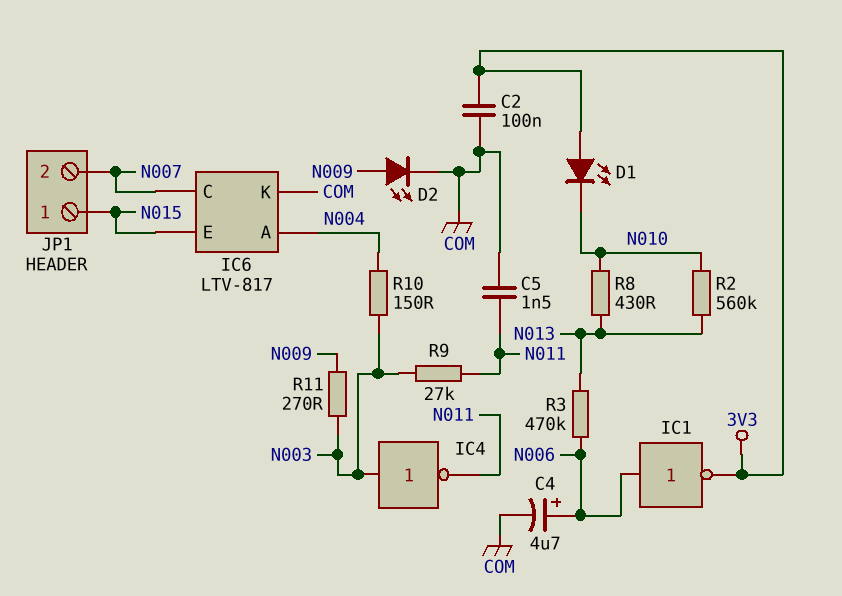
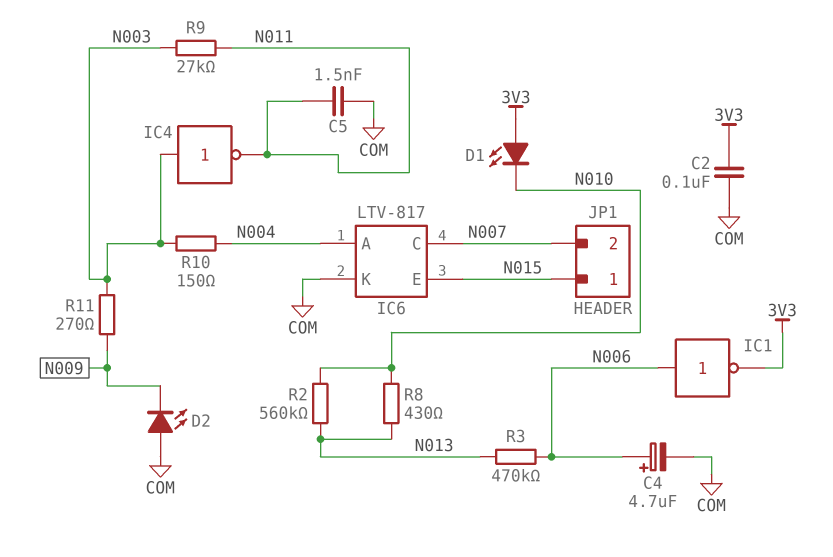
D2: LED (A N009, K COM) -> LED (A COM, K N009)

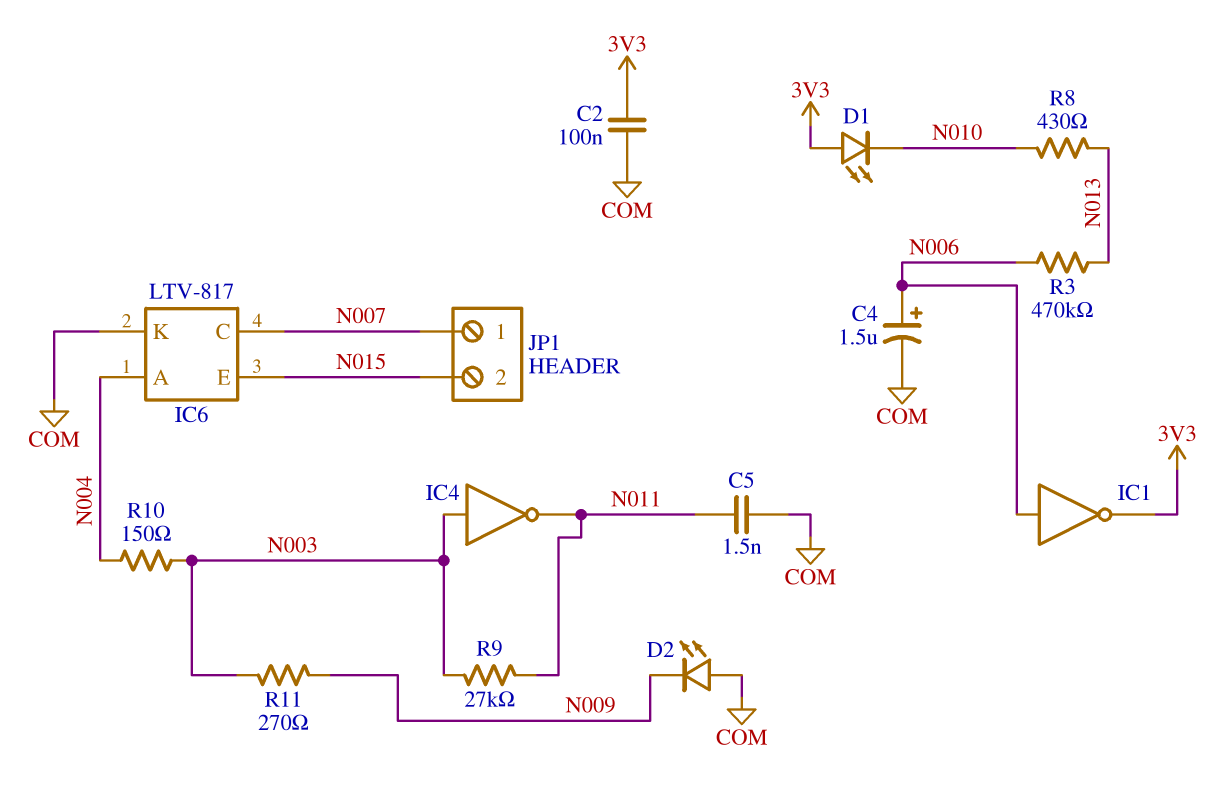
C4: 4.7uF (plus N006, minus COM) -> 1.5uF (plus N006, minus COM)
JP1 pin 1: N015 -> N007
JP1 pin 2: N007 -> N015
R2: 560k (N010, N013) -> none

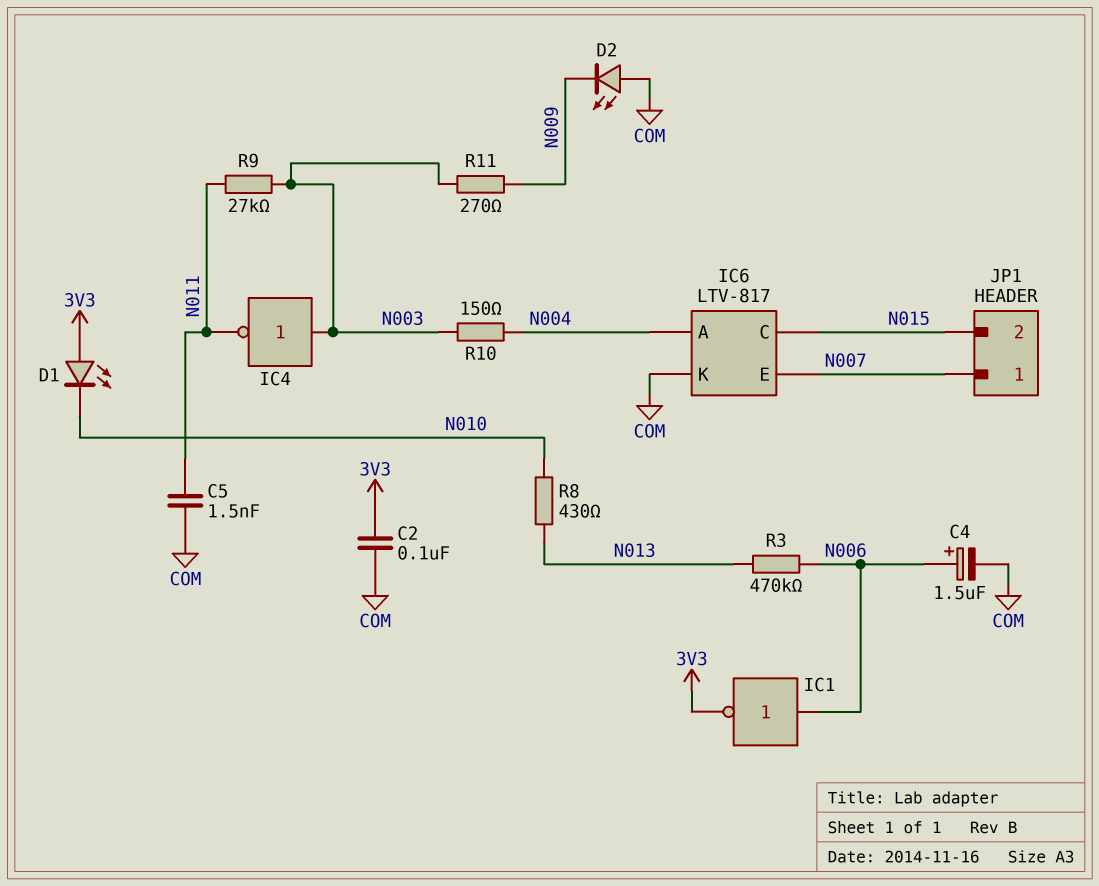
IC6 pin C: N007 -> N015
IC6 pin E: N015 -> N007

